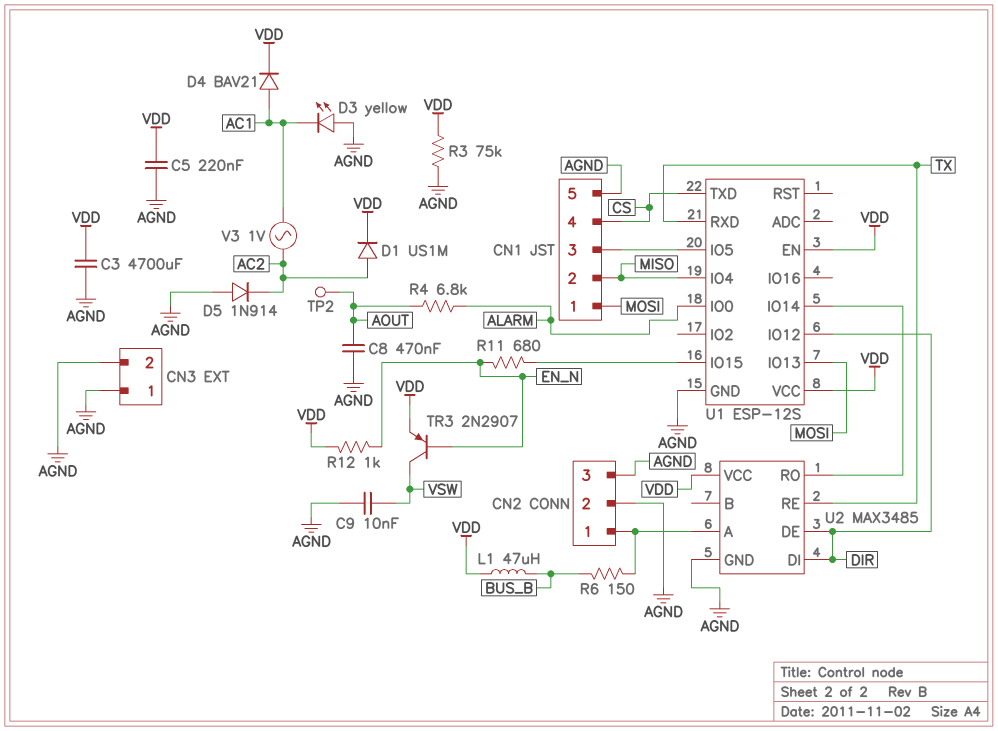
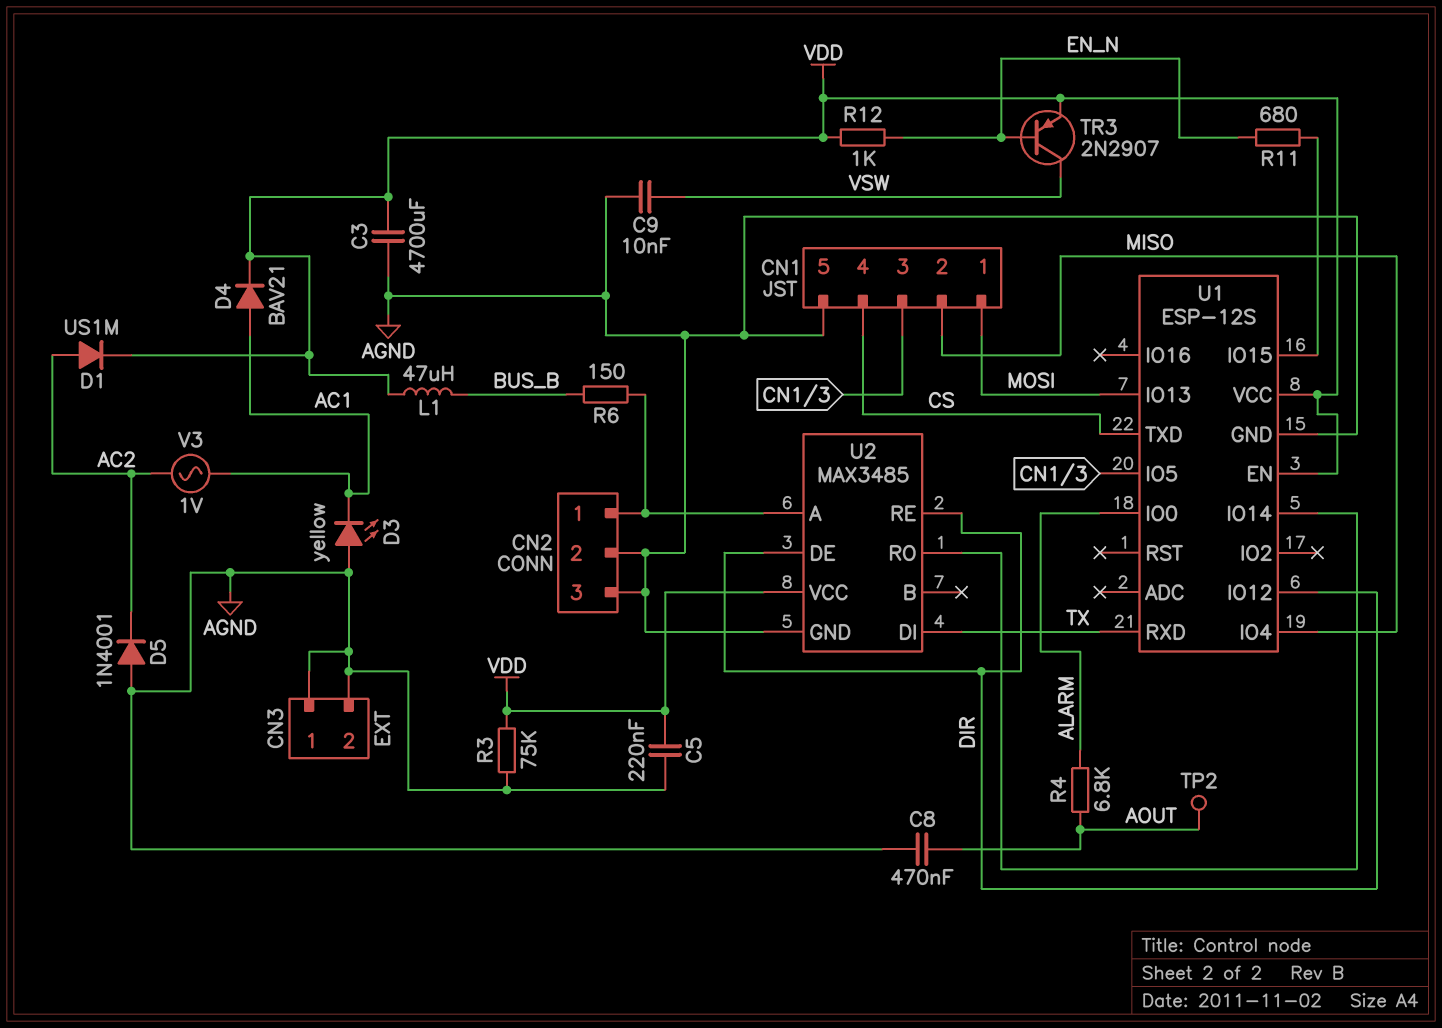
D5: diode 1N914 (A AGND, K AC2) -> diode 1N4001 (A AGND, K AC2)
U2 pin DI: DIR -> TX
U2 pin RE: TX -> DIR

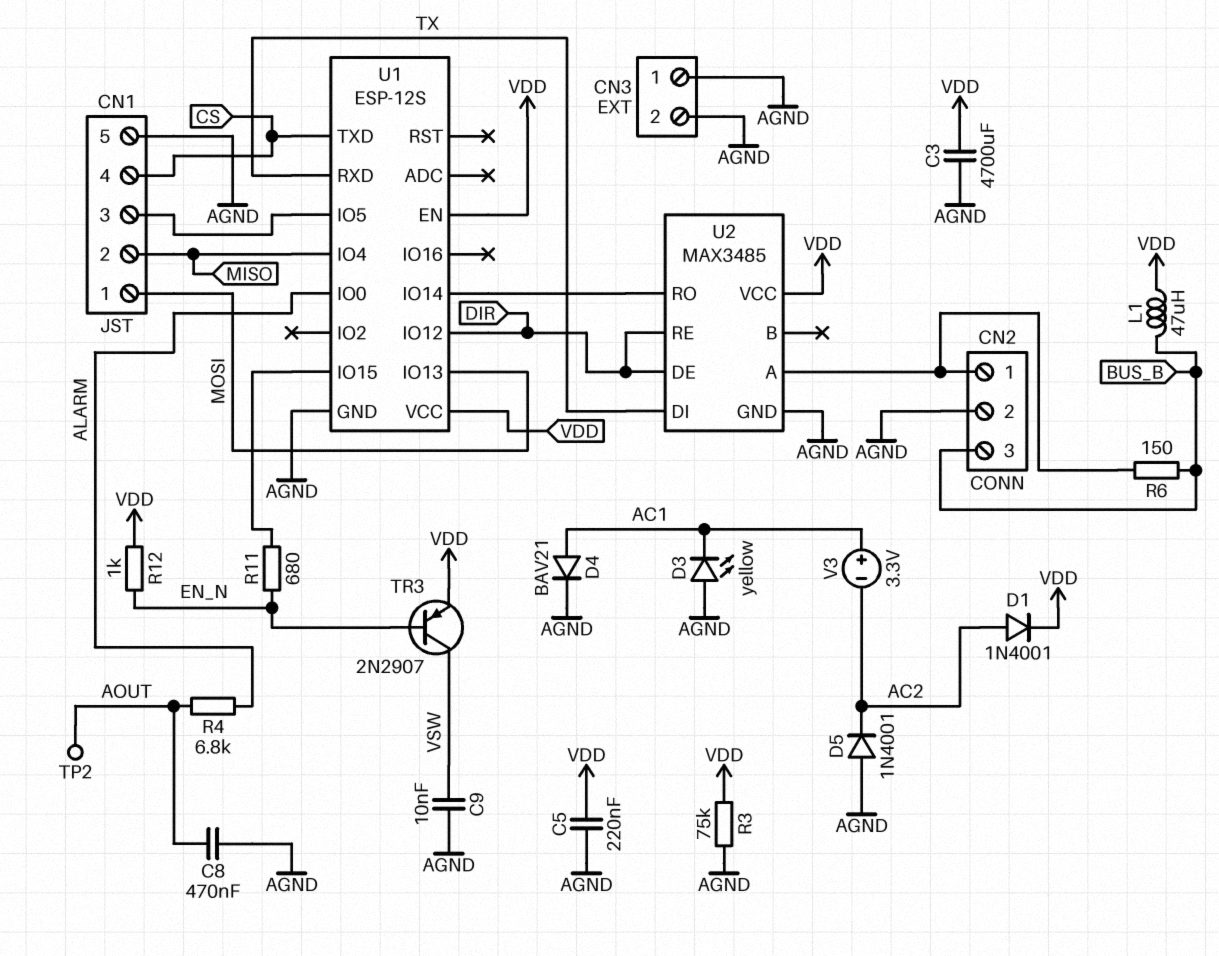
CN2 pin 3: AGND -> BUS_B
D1: diode US1M (A AC2, K VDD) -> diode 1N4001 (A AC2, K VDD)
D4: diode BAV21 (A AC1, K VDD) -> diode BAV21 (A AC1, K AGND)
V3: AC 1V (AC1, AC2) -> 3.3V (plus AC1, minus AC2)

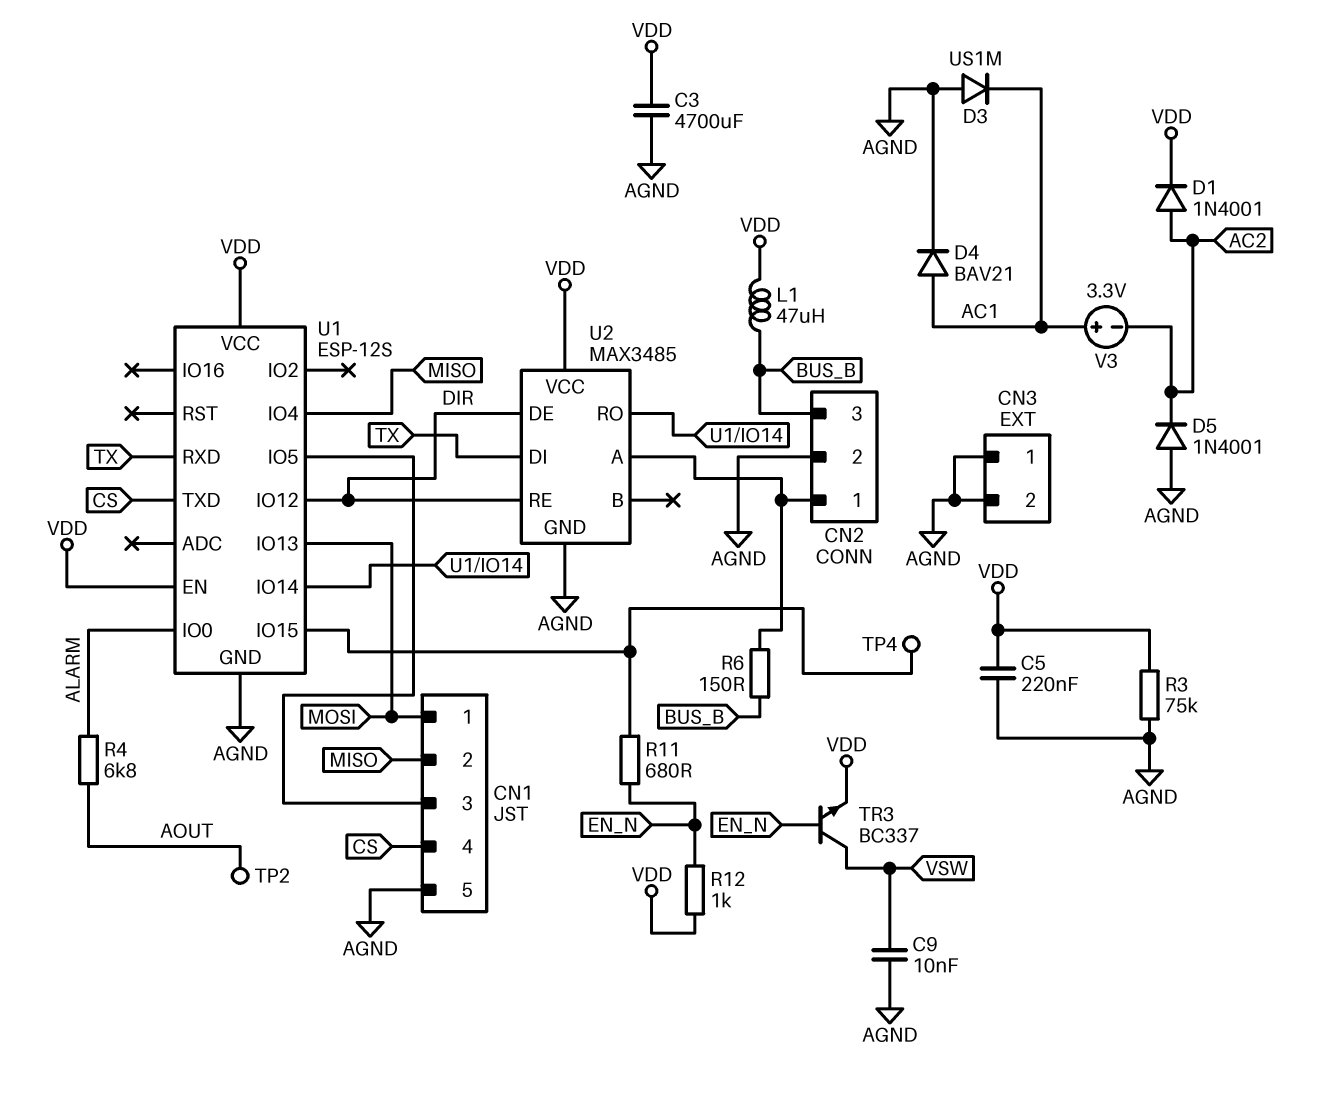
C8: 470nF (AGND, AOUT) -> none
D3: LED yellow (A AGND, K AC1) -> diode US1M (A AGND, K AC1)
TP4: none -> test point (U1/IO15)
TR3: PNP 2N2907 (B EN_N, C VSW, E VDD) -> NPN BC337 (B EN_N, C VSW, E VDD)

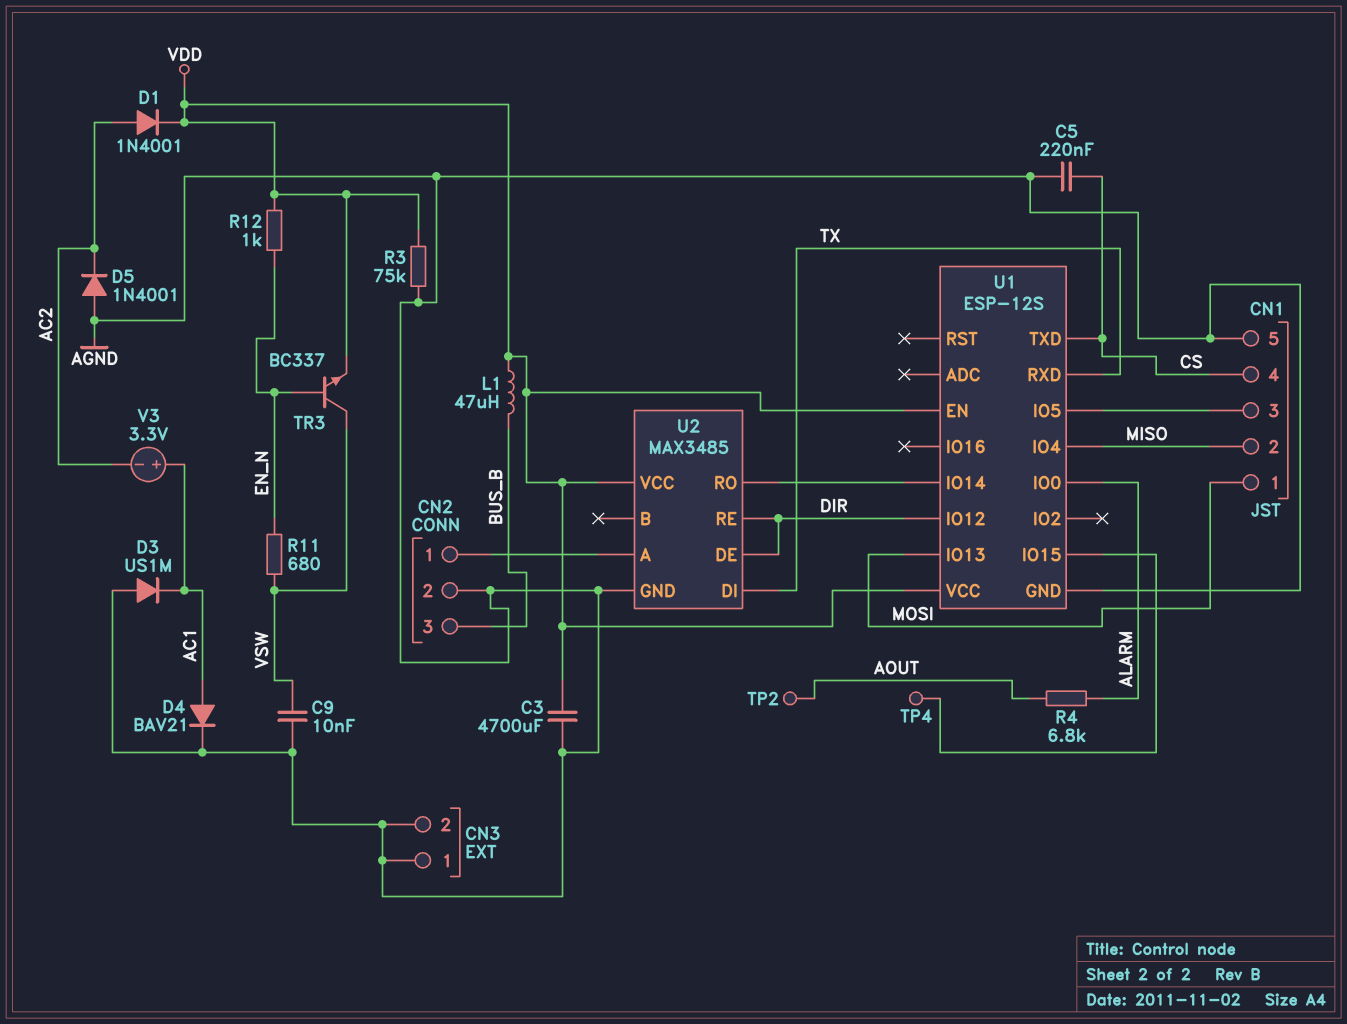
C5: 220nF (AGND, VDD) -> 220nF (AGND, CS)
R6: 150 (BUS_B, CN2/1) -> none
R11: 680 (EN_N, U1/IO15) -> 680 (EN_N, VSW)

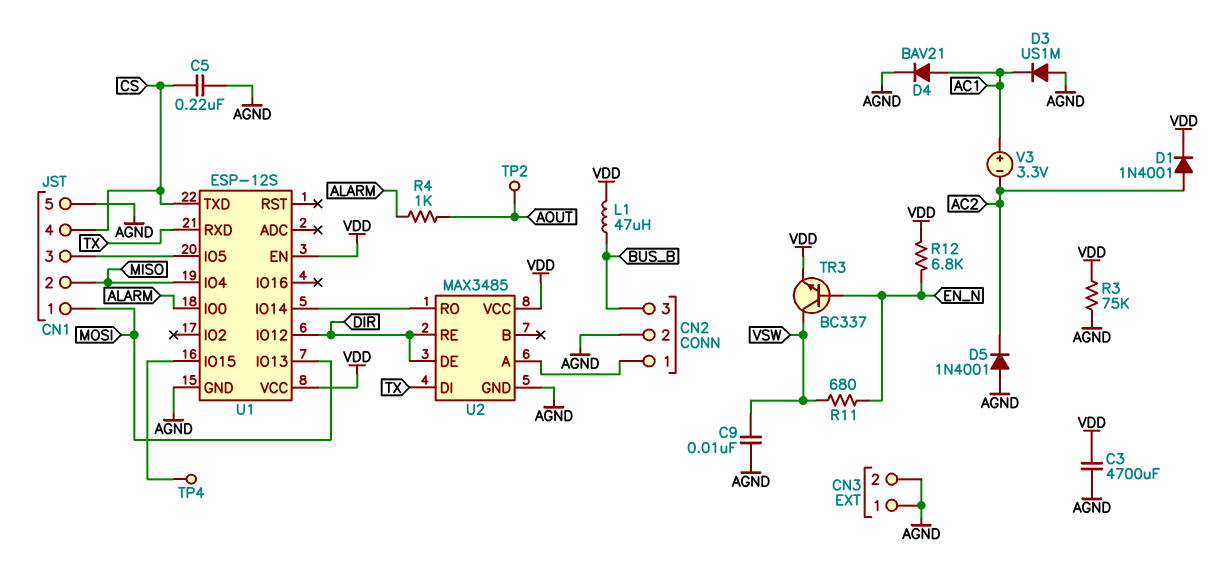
R4: 6.8k (ALARM, AOUT) -> 1k (ALARM, AOUT)
R12: 1k (EN_N, VDD) -> 6.8k (EN_N, VDD)

